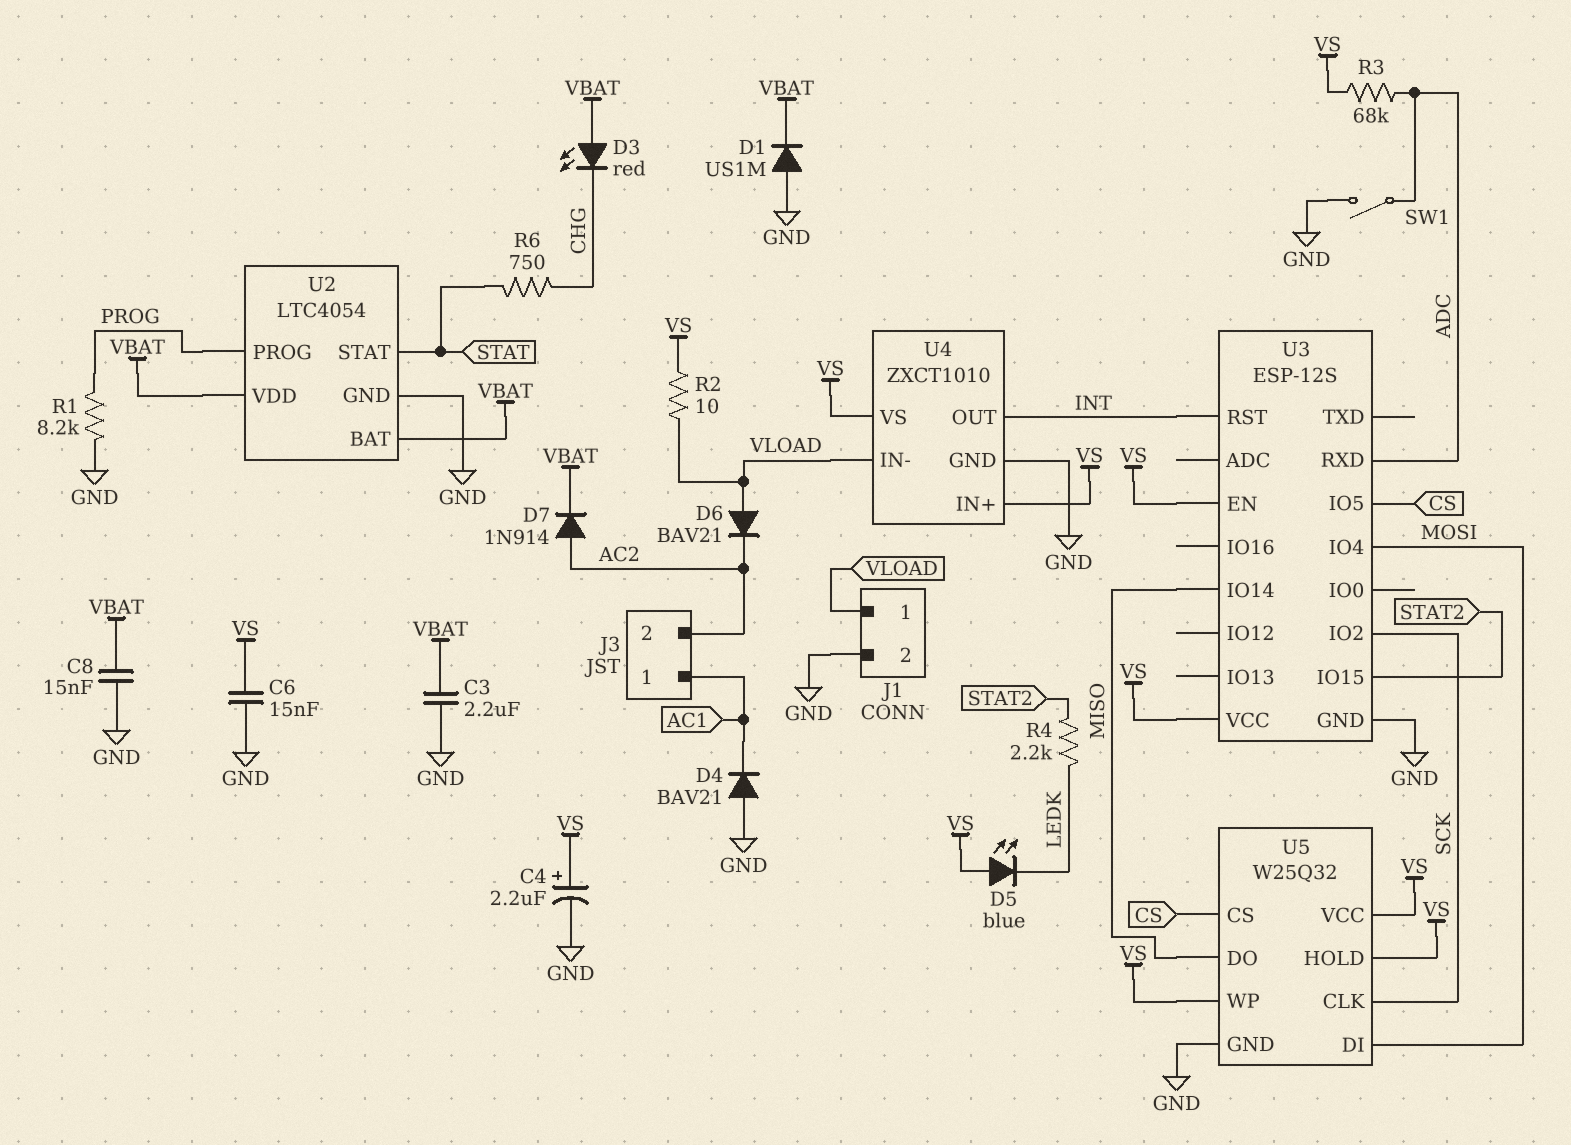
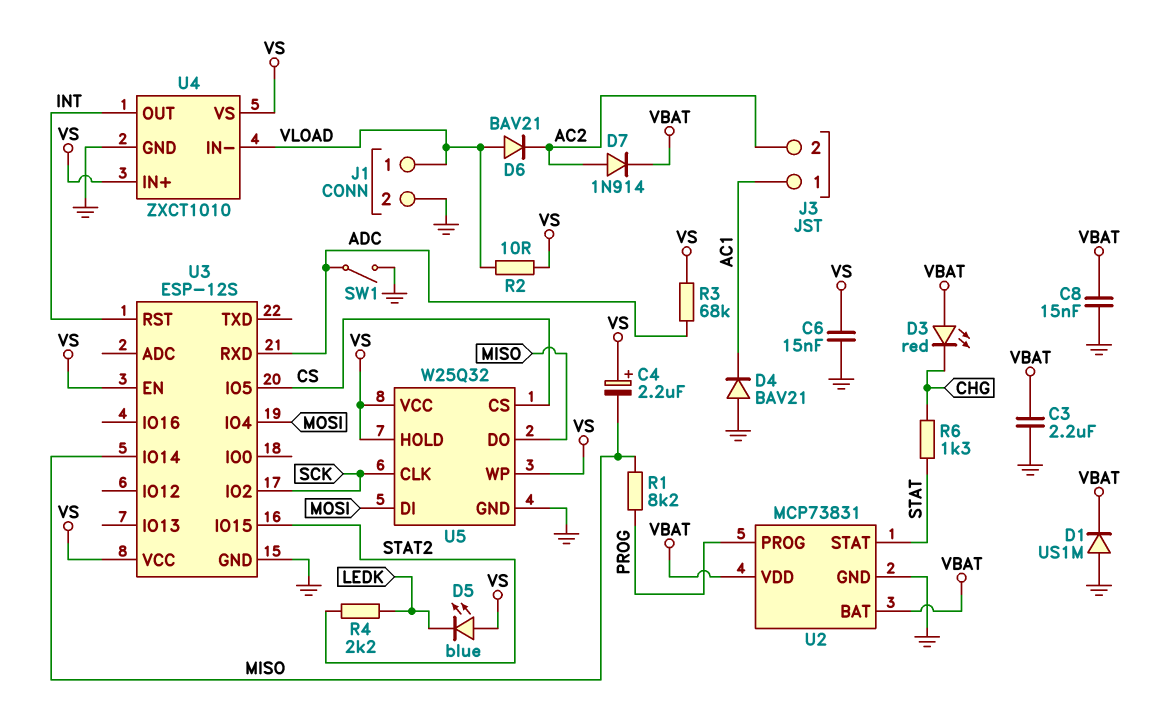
C4: 2.2uF (plus VS, minus GND) -> 2.2uF (plus VS, minus MISO)
R1: 8.2k (GND, PROG) -> 8.2k (MISO, PROG)
R6: 750 (CHG, STAT) -> 1.3k (CHG, STAT)
U2: LTC4054 -> MCP73831

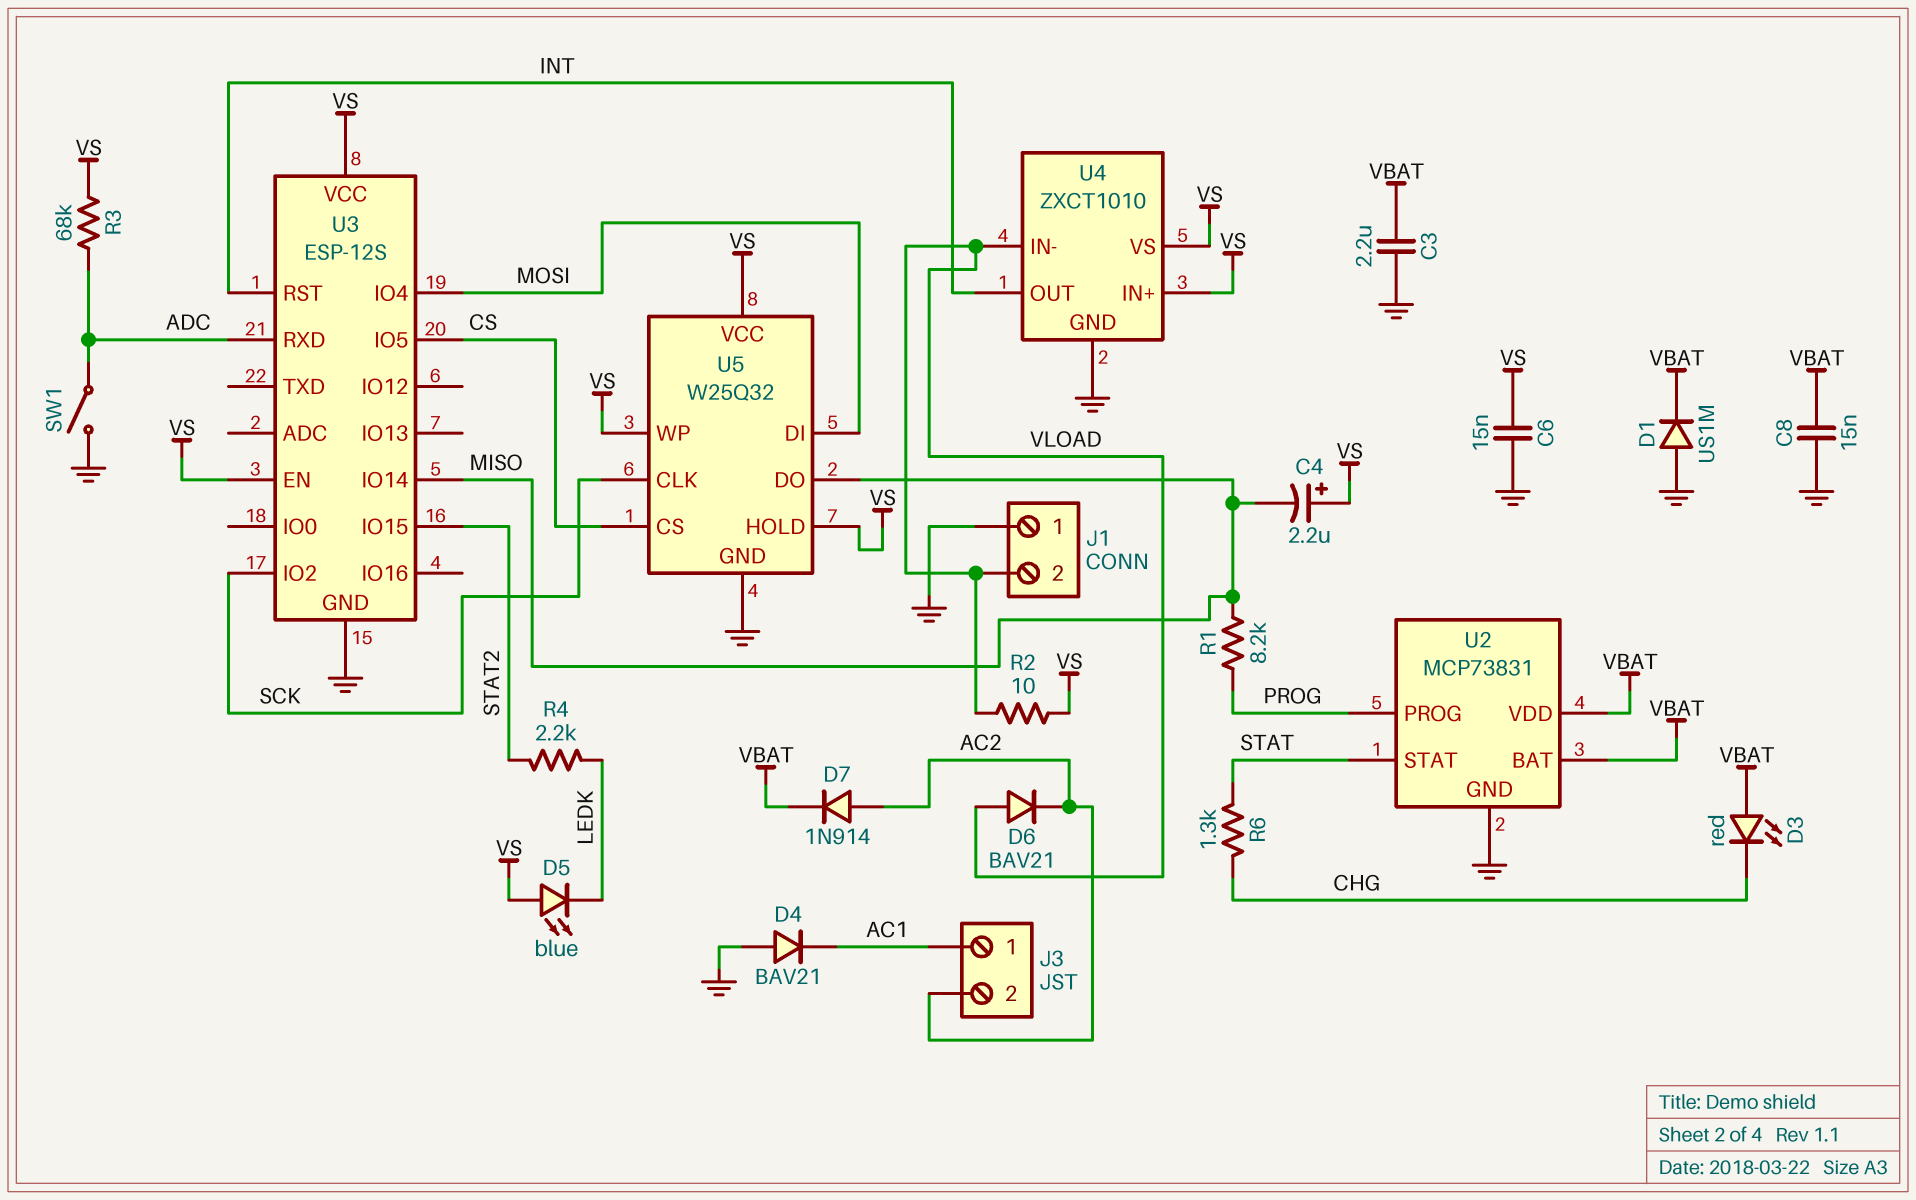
J1 pin 1: VLOAD -> GND
J1 pin 2: GND -> VLOAD

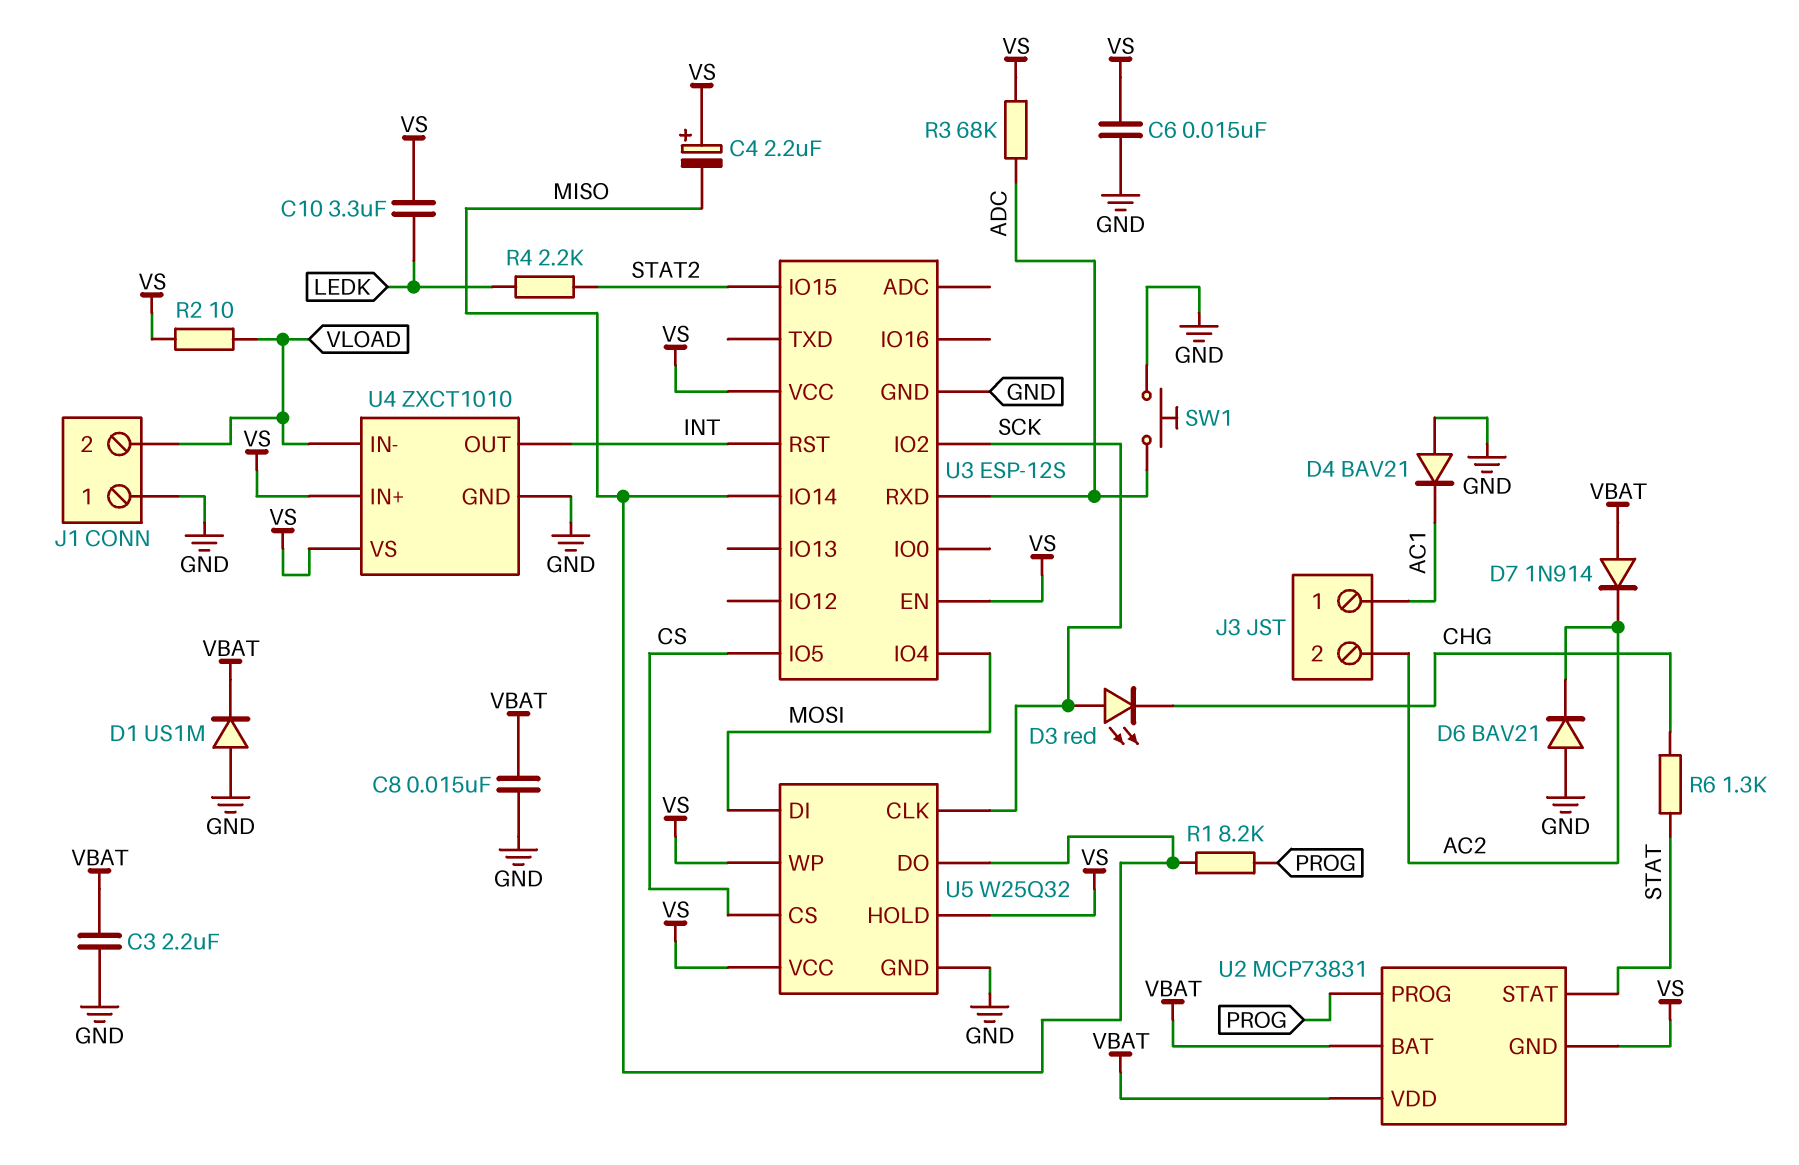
C10: none -> 3.3uF (LEDK, VS)
D3: LED red (A VBAT, K CHG) -> LED red (A SCK, K CHG)
D5: LED blue (A VS, K LEDK) -> none
D6: diode BAV21 (A VLOAD, K AC2) -> diode BAV21 (A GND, K AC2)
D7: diode 1N914 (A AC2, K VBAT) -> diode 1N914 (A VBAT, K AC2)
SW1: switch (ADC, GND) -> button (ADC, GND)
U2 pin GND: GND -> VS

